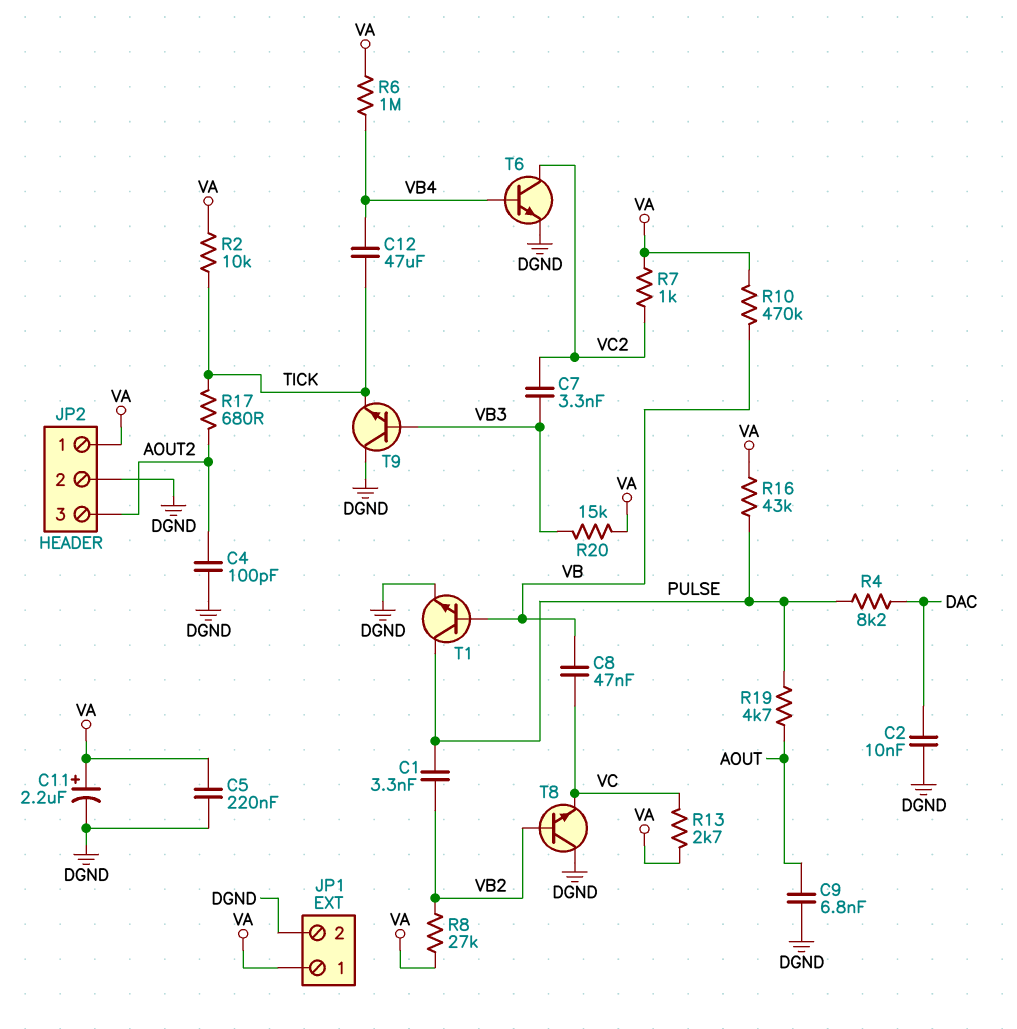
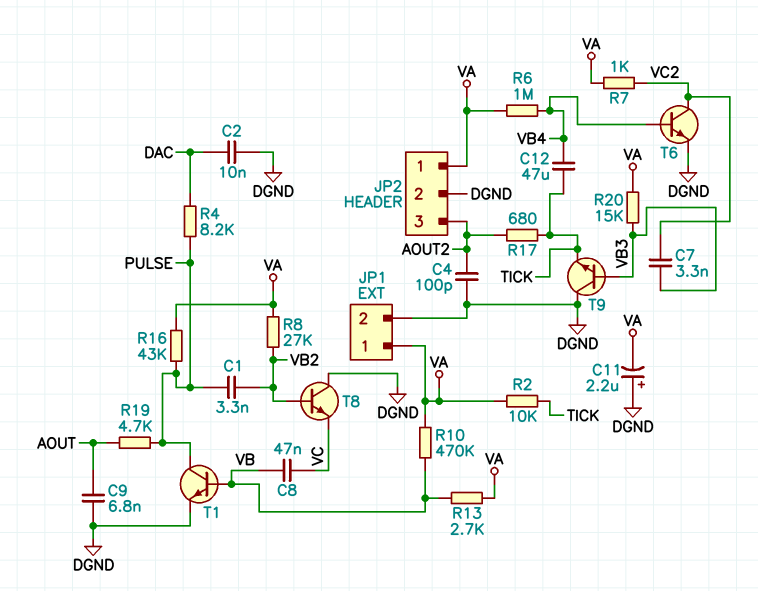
C5: 220nF (DGND, VA) -> none
C11: 2.2uF (plus VA, minus DGND) -> 2.2uF (plus DGND, minus VA)
R13: 2.7k (VA, VC) -> 2.7k (VA, VB)

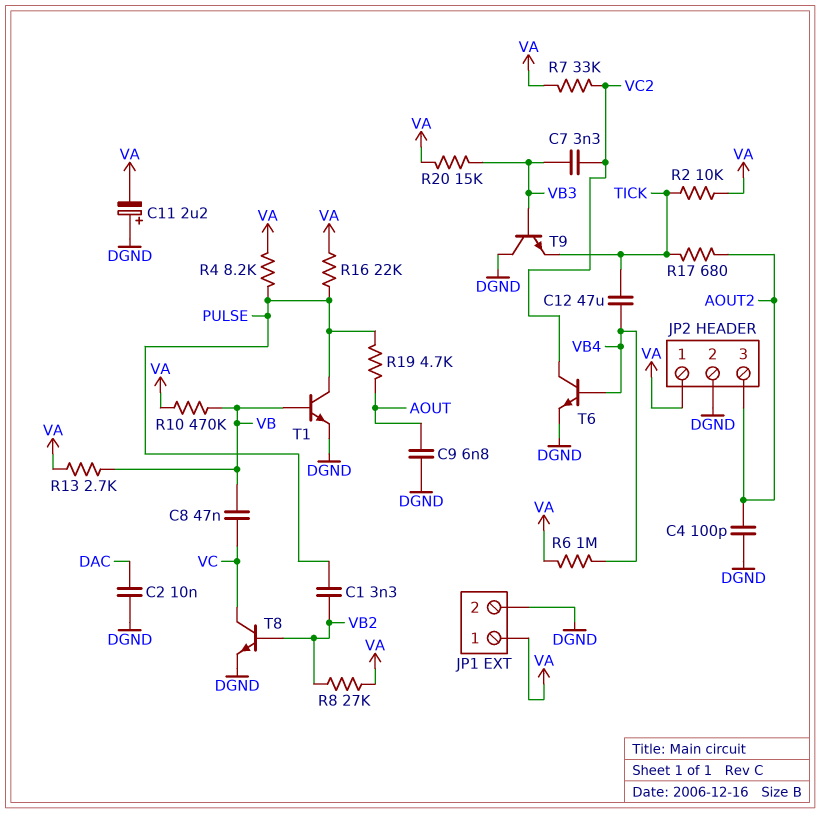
R4: 8.2k (DAC, PULSE) -> 8.2k (PULSE, VA)
R7: 1k (VA, VC2) -> 33k (VA, VC2)
R16: 43k (PULSE, VA) -> 22k (PULSE, VA)
T8: NPN (B VB2, C DGND, E VC) -> NPN (B VB2, C VC, E DGND)

